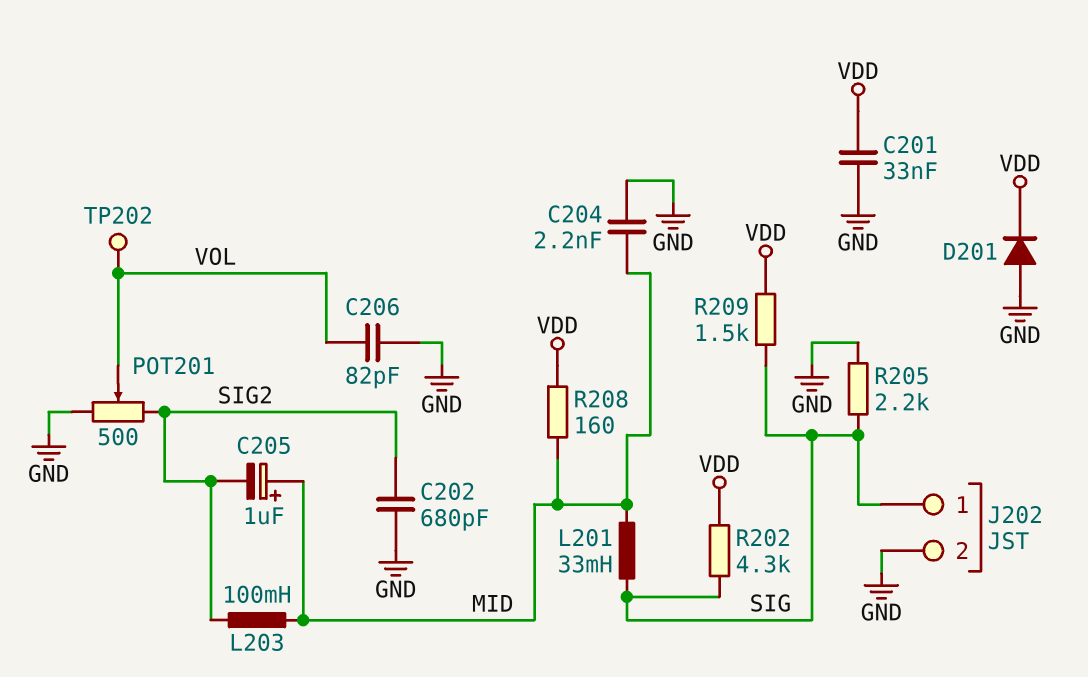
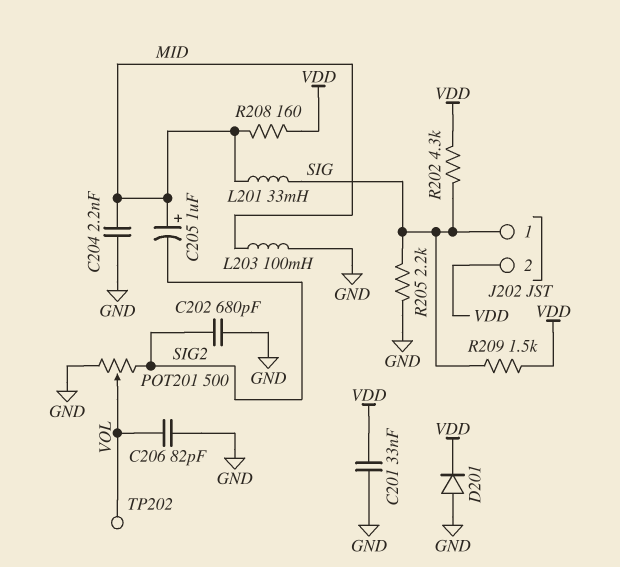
J202 pin 2: GND -> VDD
L203: 100mH (MID, SIG2) -> 100mH (GND, MID)

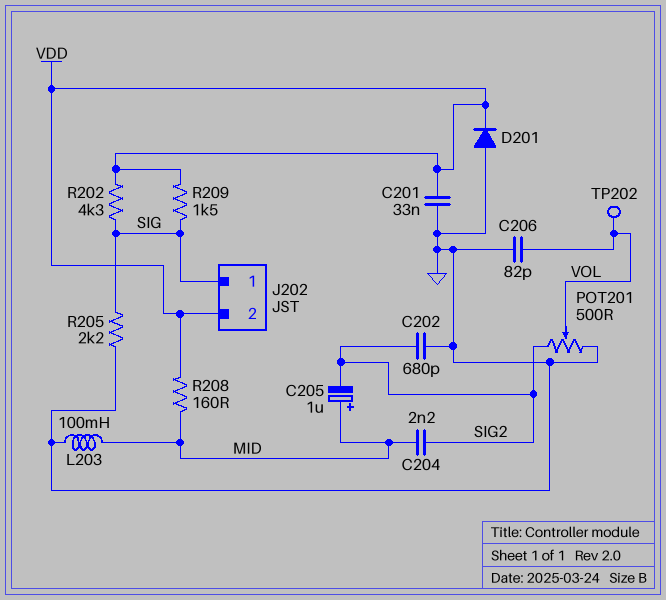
C204: 2.2nF (GND, MID) -> 2.2nF (MID, SIG2)
L201: 33mH (MID, SIG) -> none

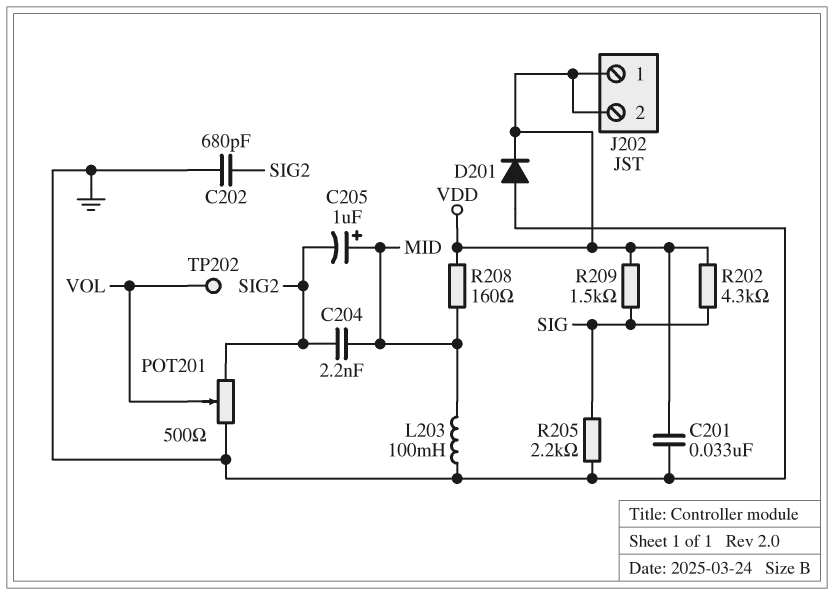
C206: 82pF (GND, VOL) -> none
J202 pin 1: SIG -> VDD

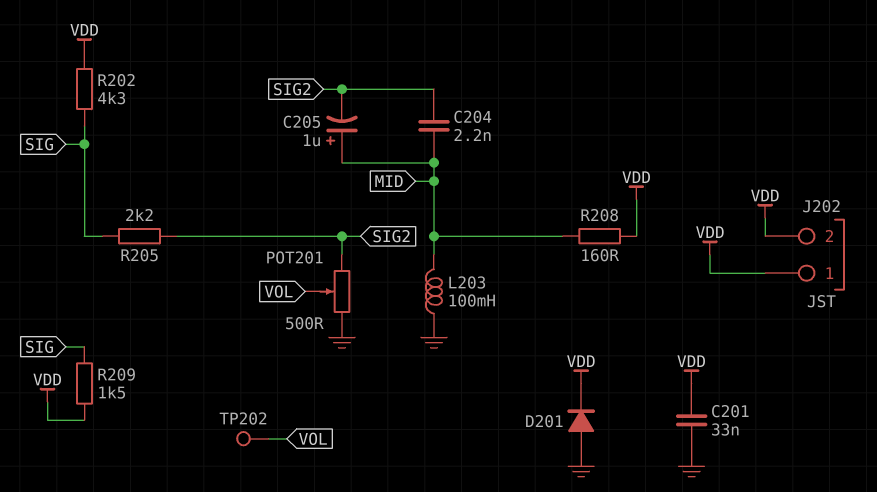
C202: 680pF (GND, SIG2) -> none
R205: 2.2k (GND, SIG) -> 2.2k (SIG, SIG2)

